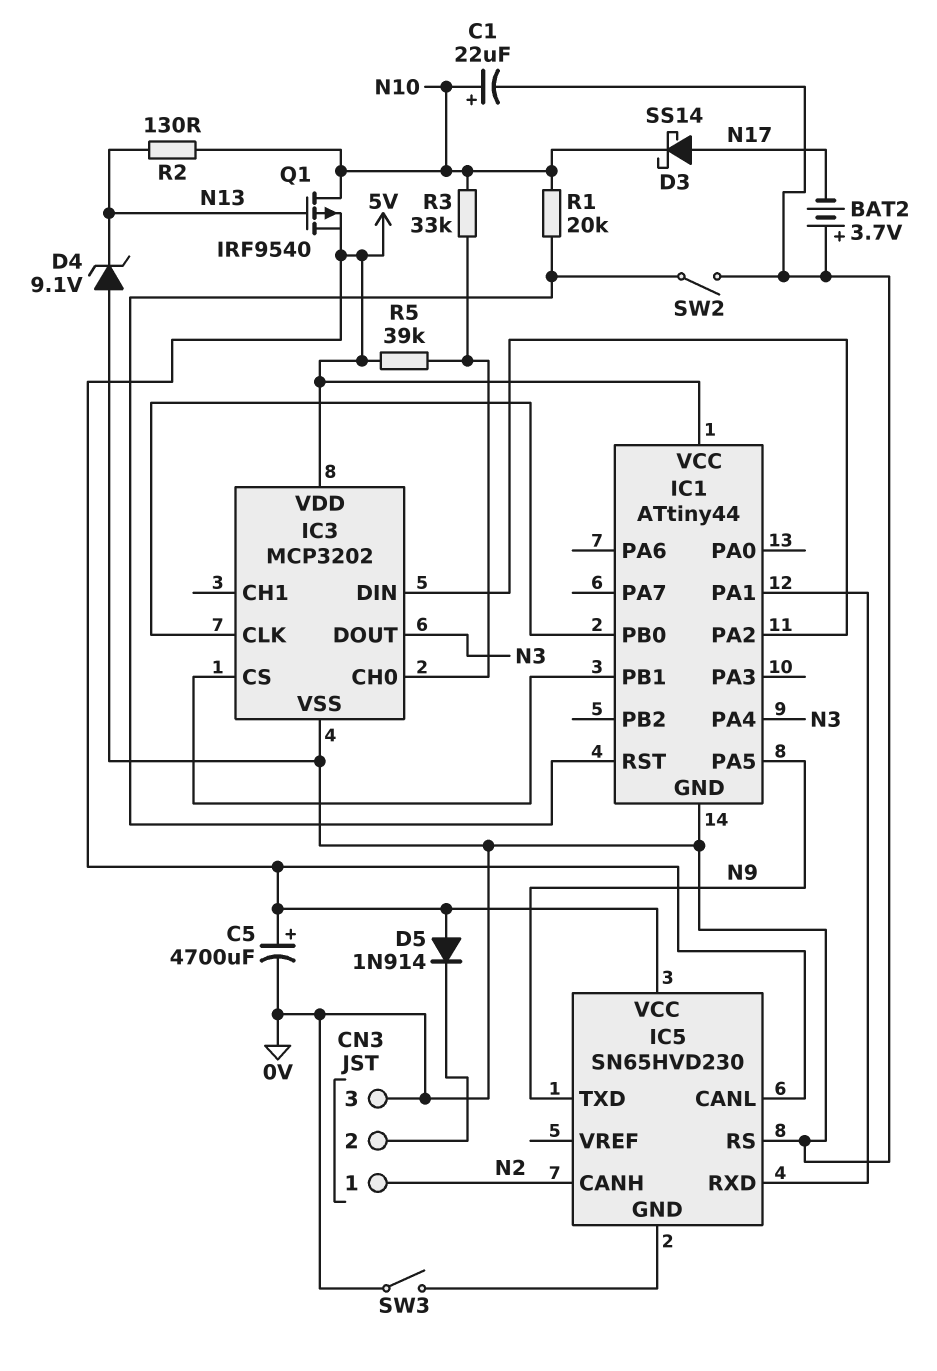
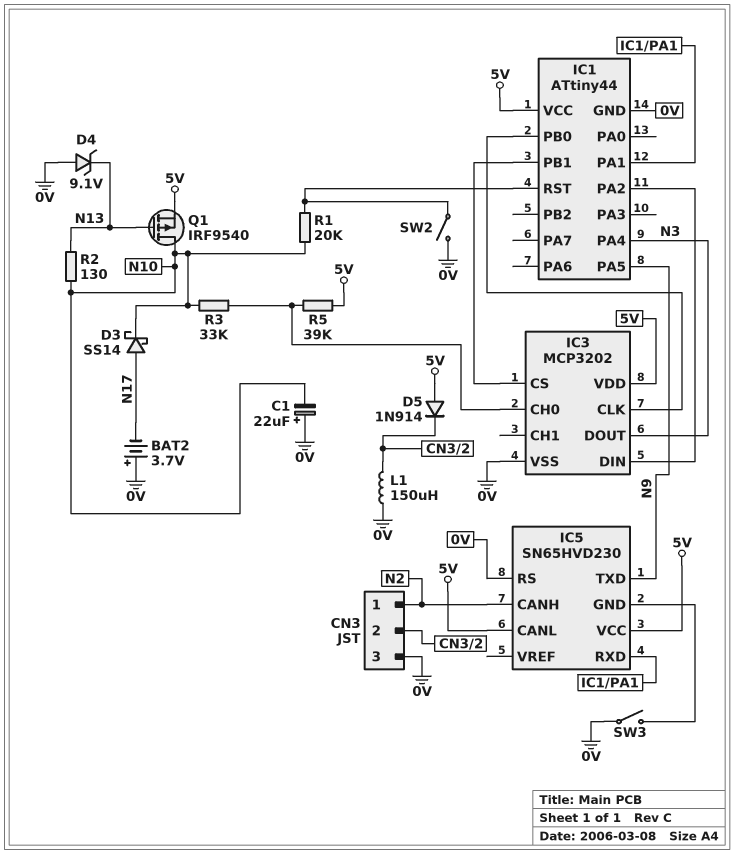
C1: 22uF (plus N10, minus 0V) -> 22uF (plus 0V, minus N10)
C5: 4700uF (plus 5V, minus 0V) -> none
L1: none -> 150uH (0V, CN3/2)

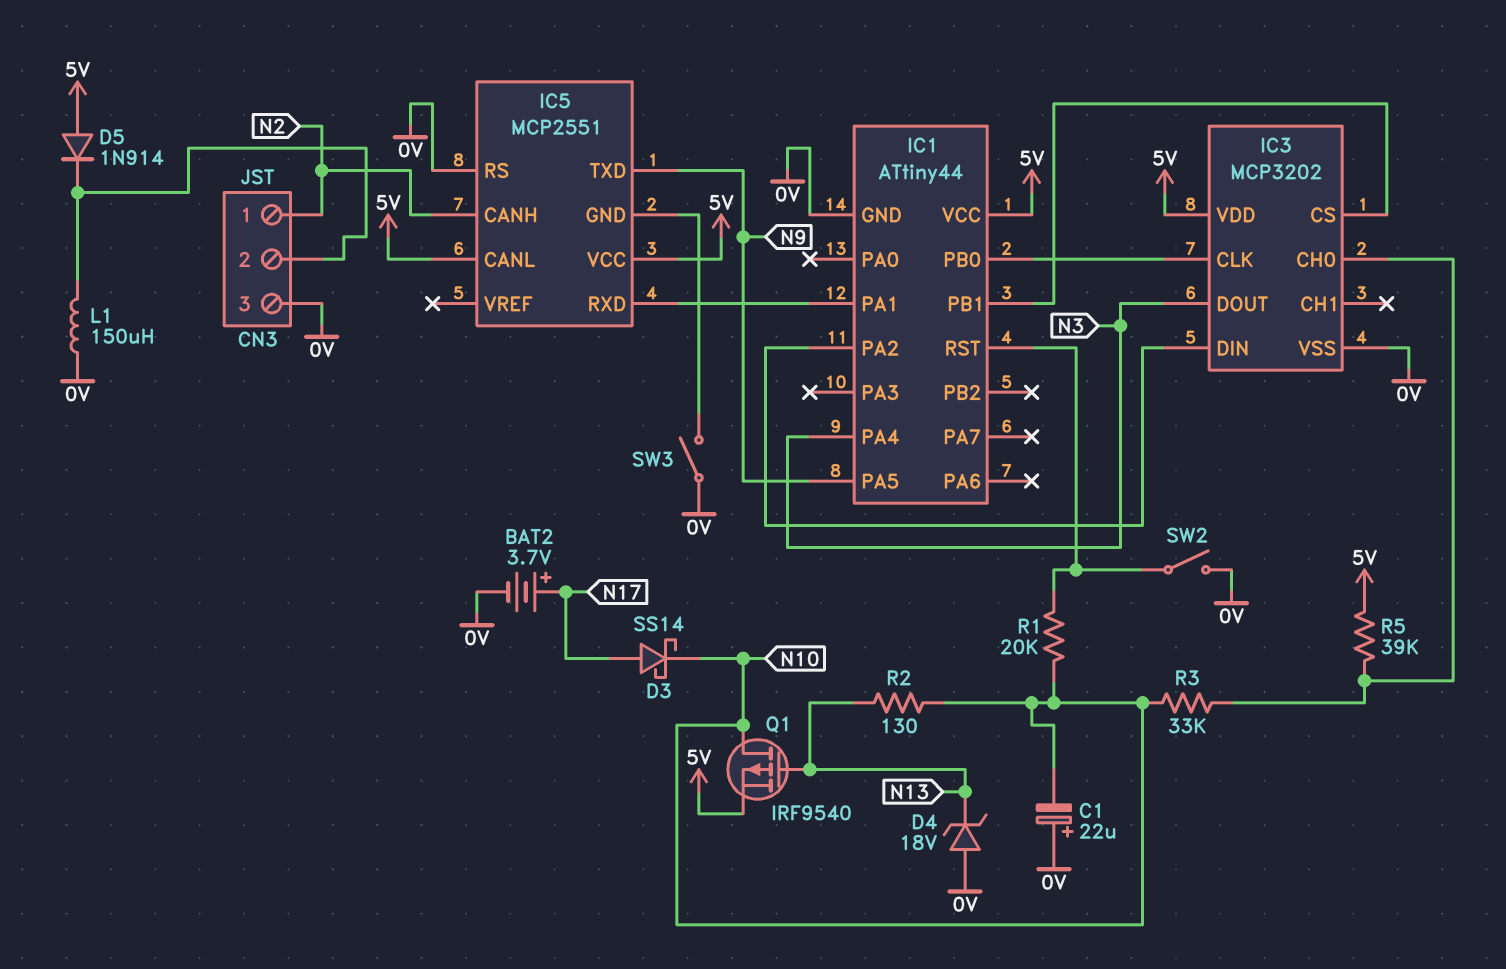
BAT2: 3.7V (plus 0V, minus N17) -> 3.7V (plus N17, minus 0V)
D4: zener 9.1V (A 0V, K N13) -> zener 18V (A 0V, K N13)
IC5: SN65HVD230 -> MCP2551

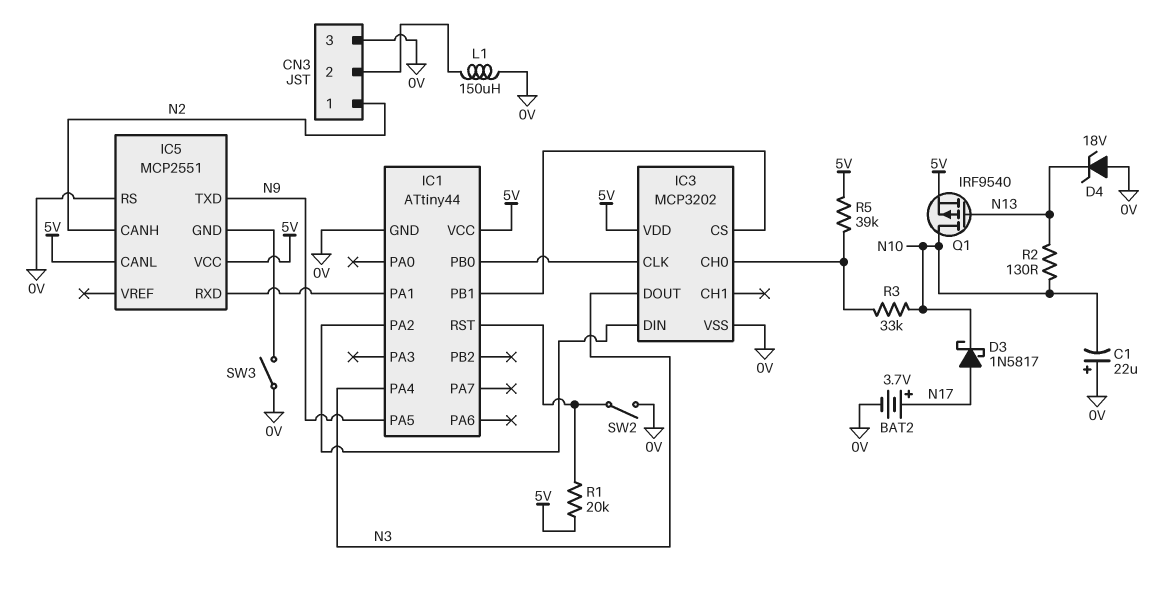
D3: schottky SS14 (A N17, K N10) -> schottky 1N5817 (A N17, K N10)
D5: diode 1N914 (A 5V, K CN3/2) -> none
R1: 20k (IC1/RST, N10) -> 20k (5V, IC1/RST)

